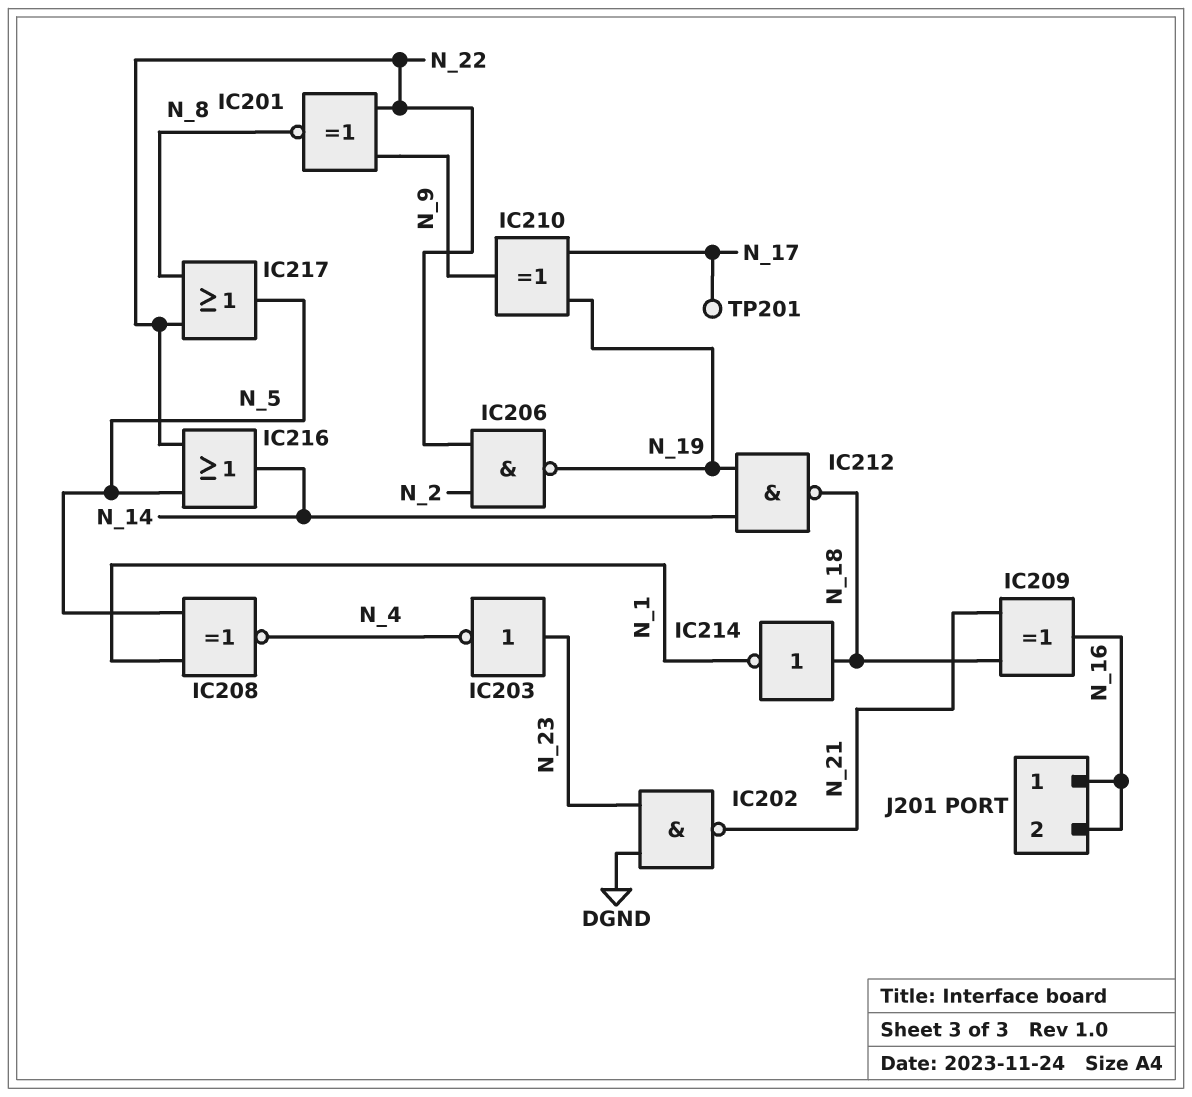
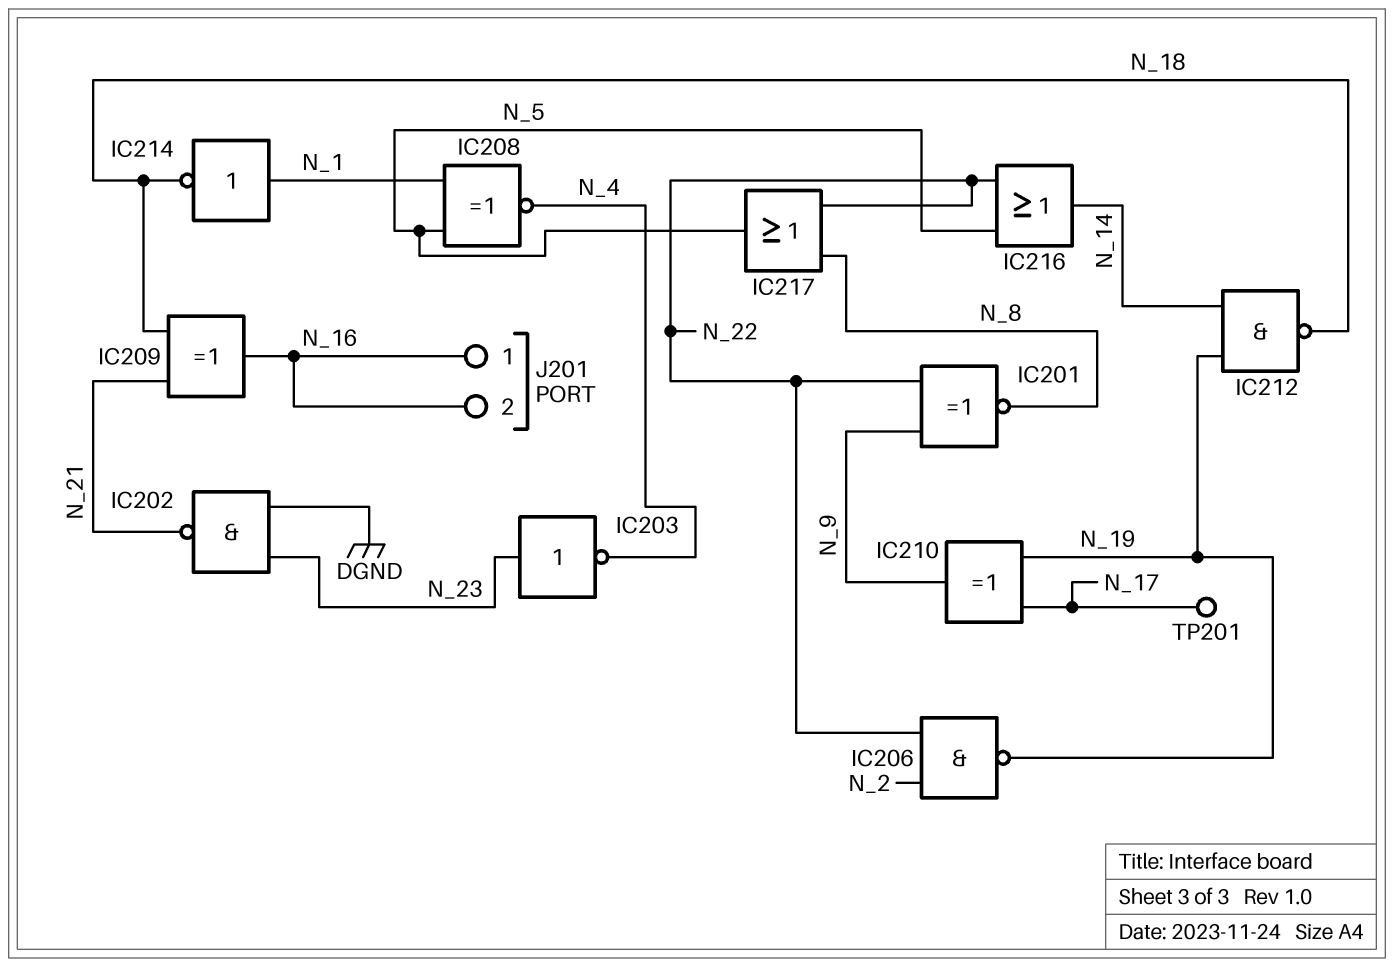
IC214: NOT (in N_18, out N_1) -> NOT (in N_1, out N_18)

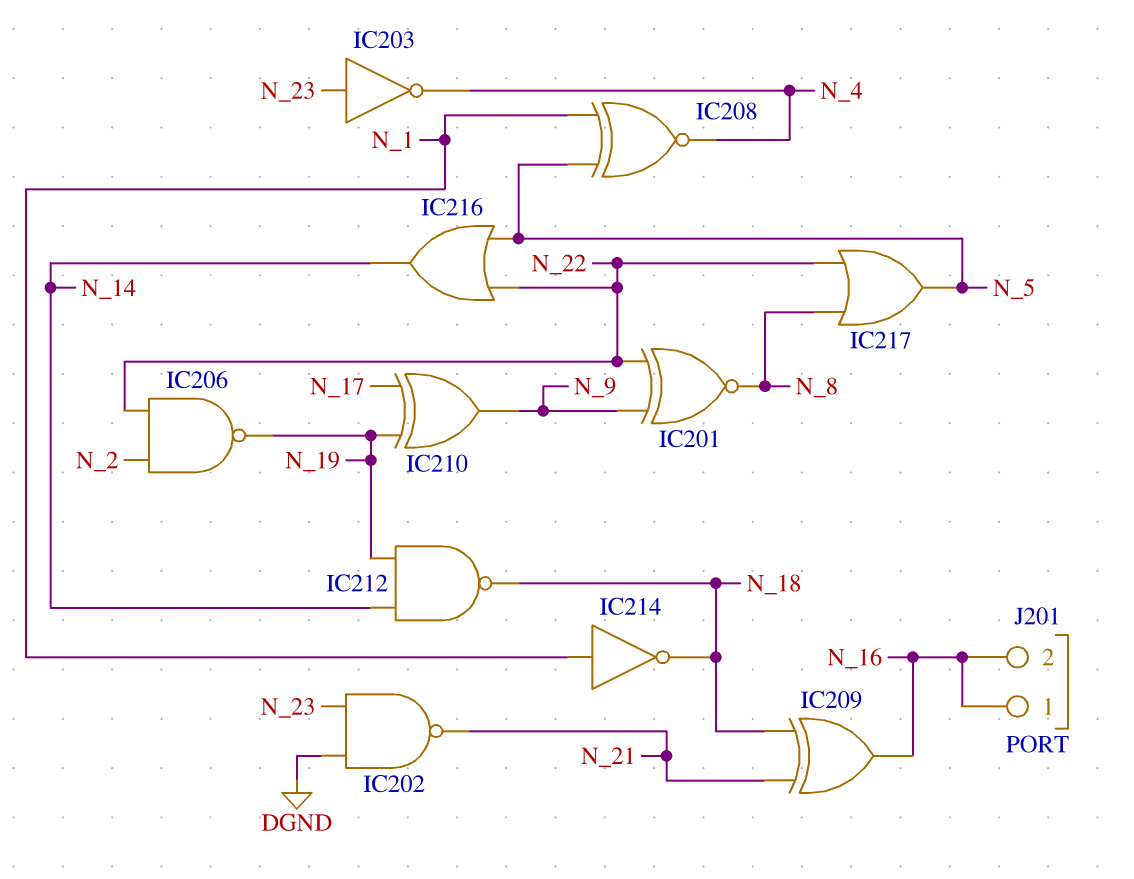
TP201: test point (N_17) -> none

